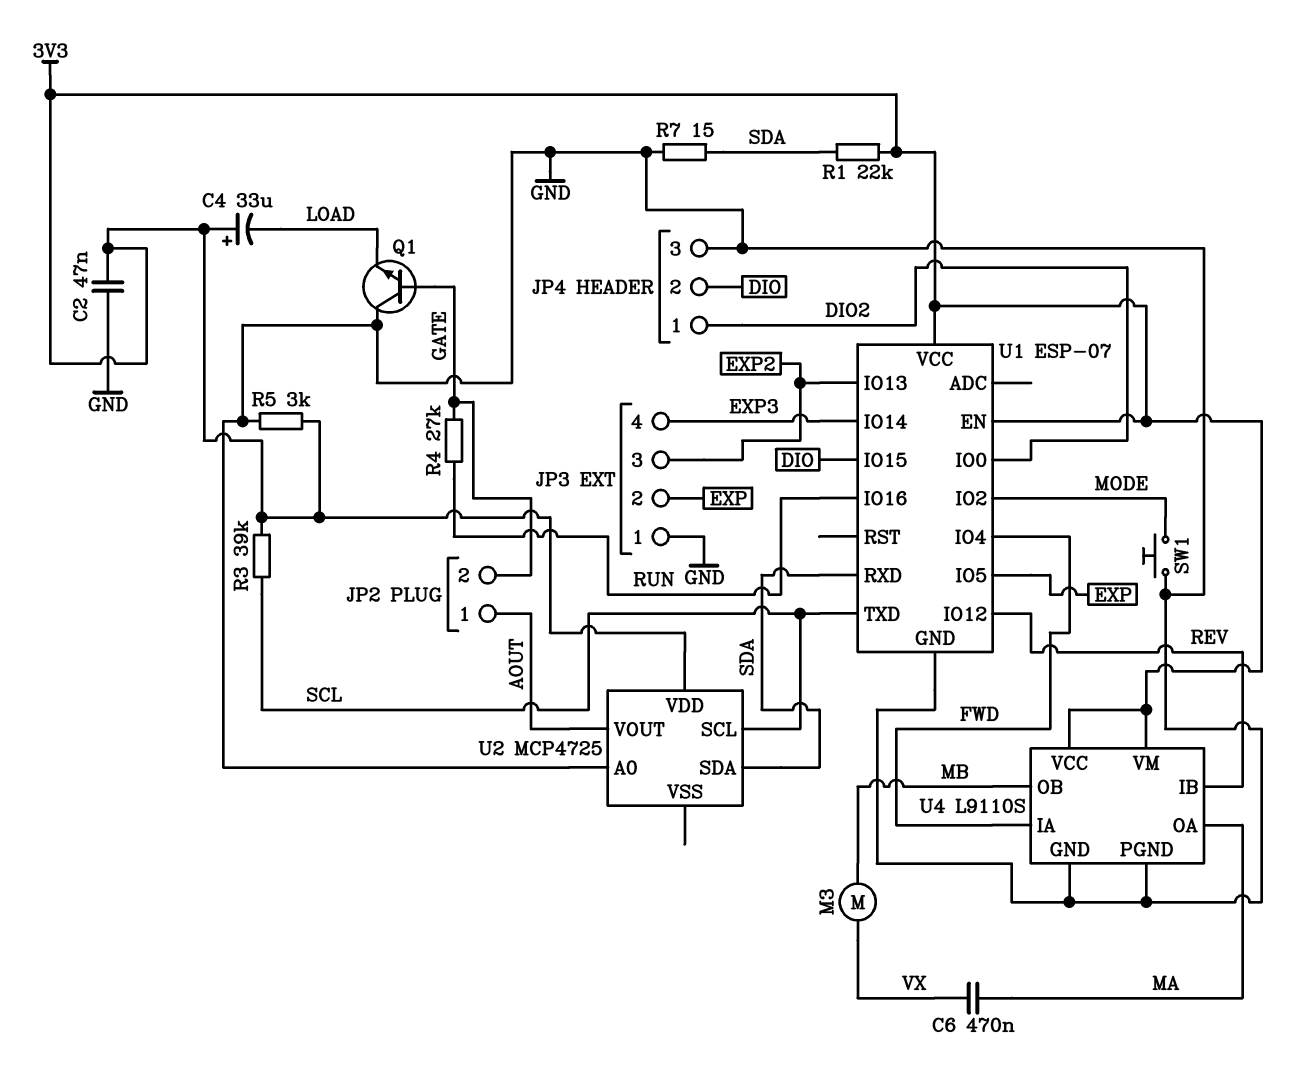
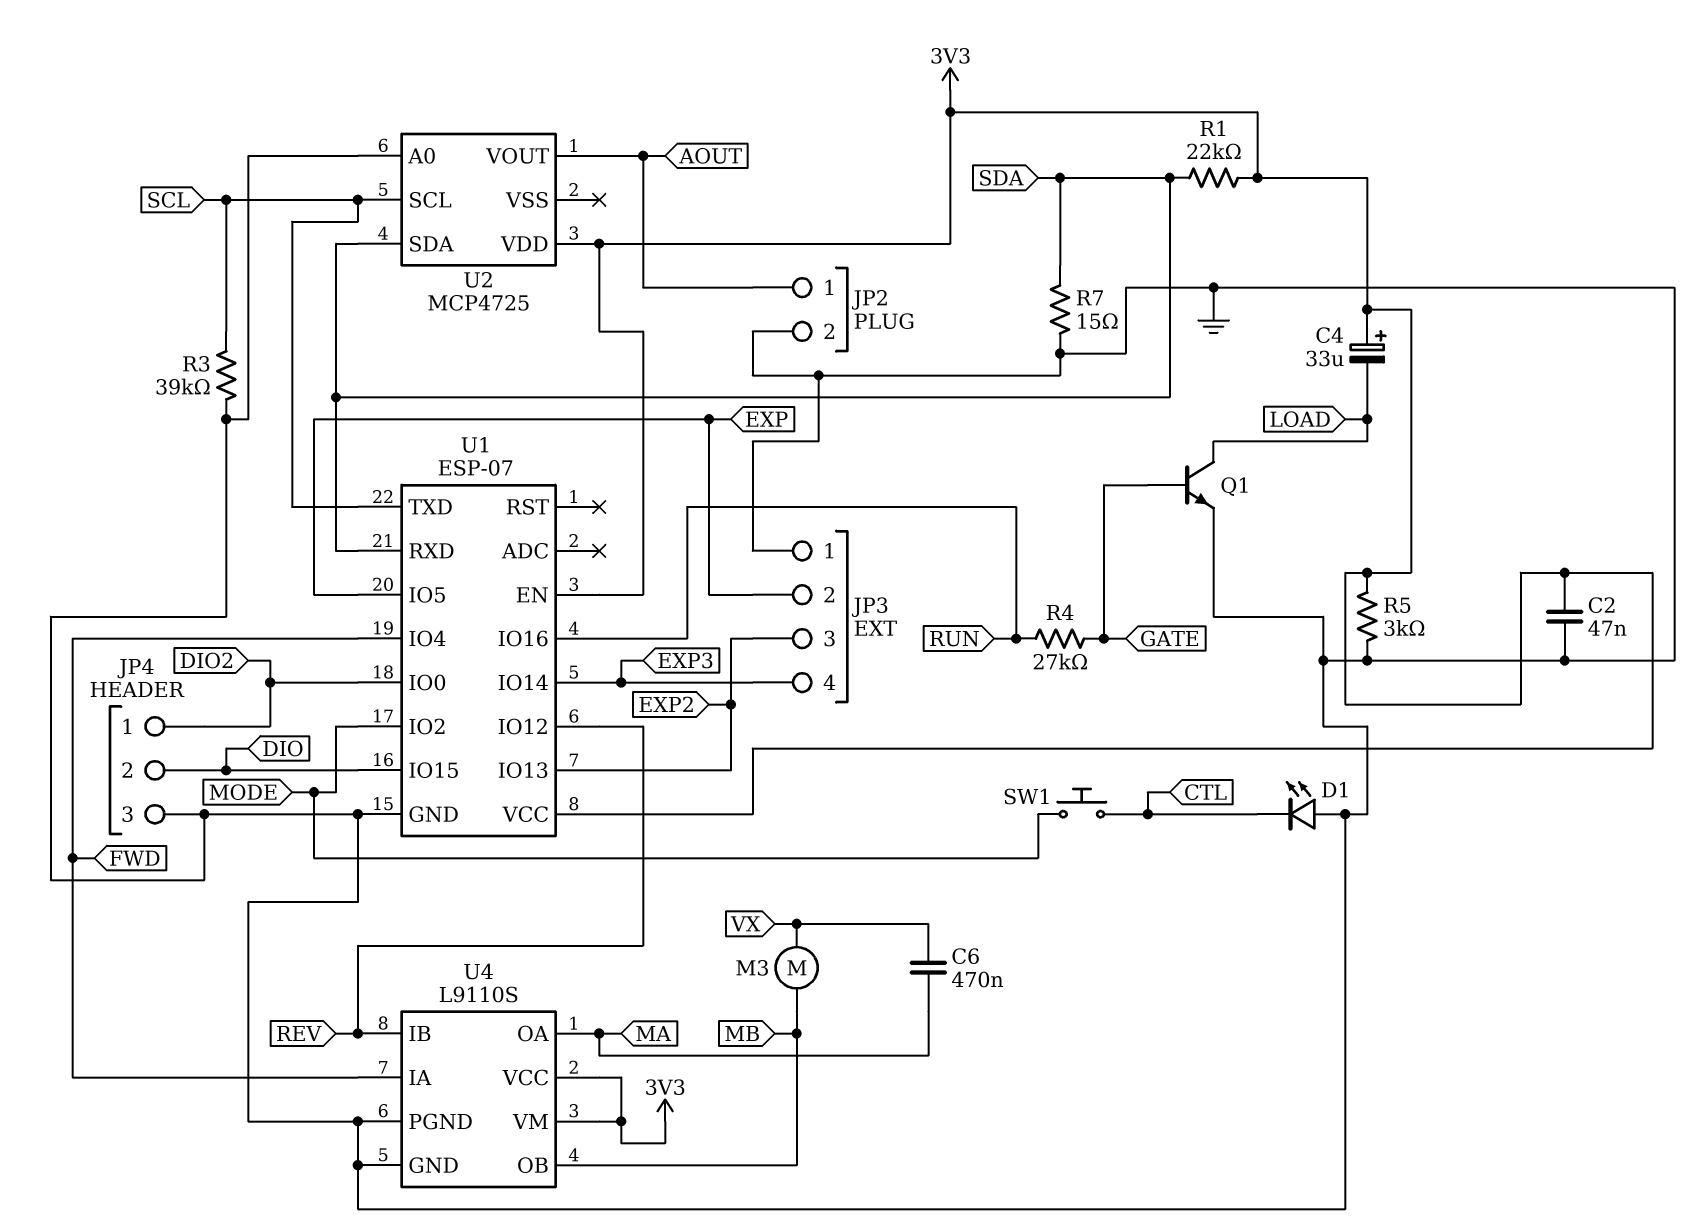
D1: none -> LED (A GND, K CTL)
JP2 pin 2: GATE -> GND
Q1: NPN (B GATE, C GND, E LOAD) -> NPN (B GATE, C LOAD, E GND)
R3: 39k (3V3, SCL) -> 39k (GND, SCL)
SW1: button (GND, MODE) -> button (CTL, MODE)

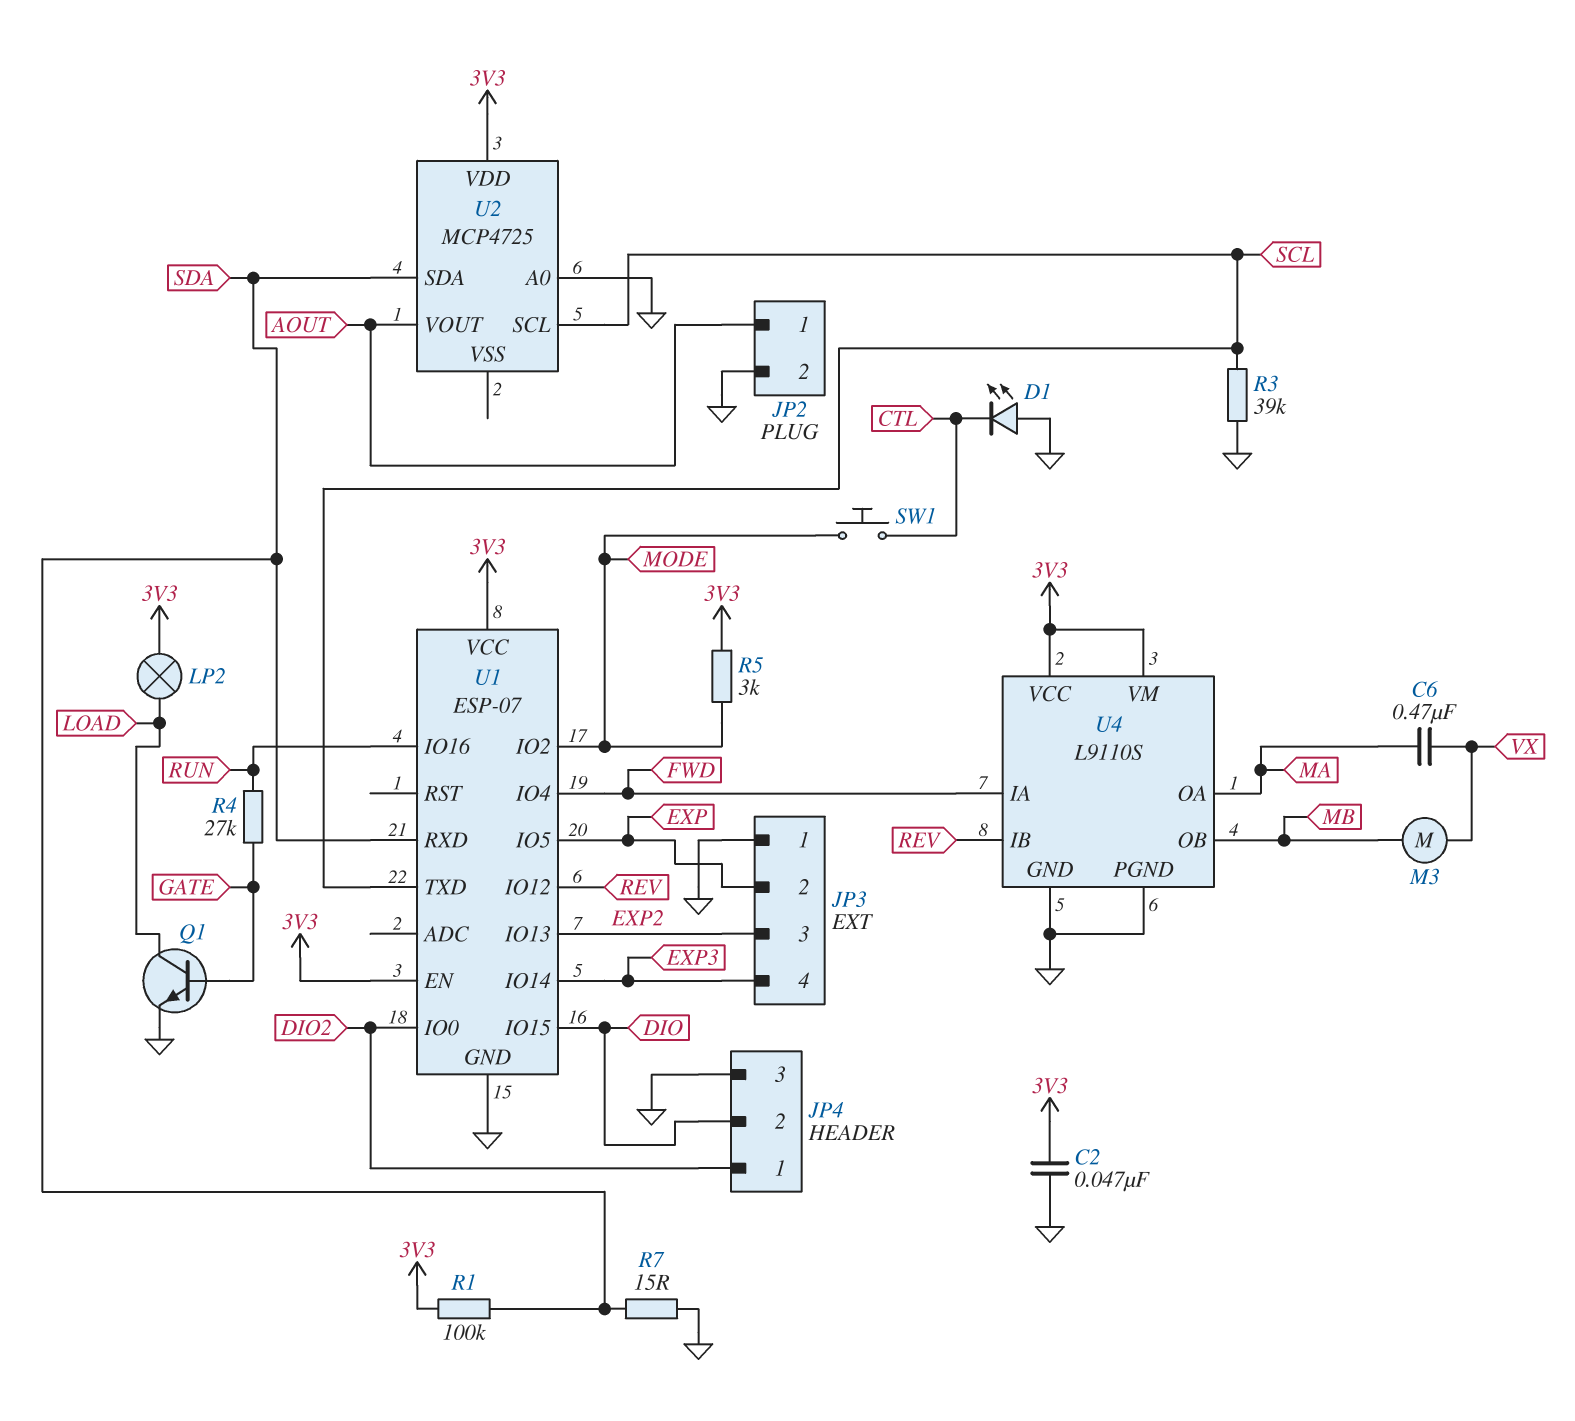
C4: 33uF (plus 3V3, minus LOAD) -> none
LP2: none -> lamp (3V3, LOAD)
R1: 22k (3V3, SDA) -> 100k (3V3, SDA)
R5: 3k (3V3, GND) -> 3k (3V3, MODE)

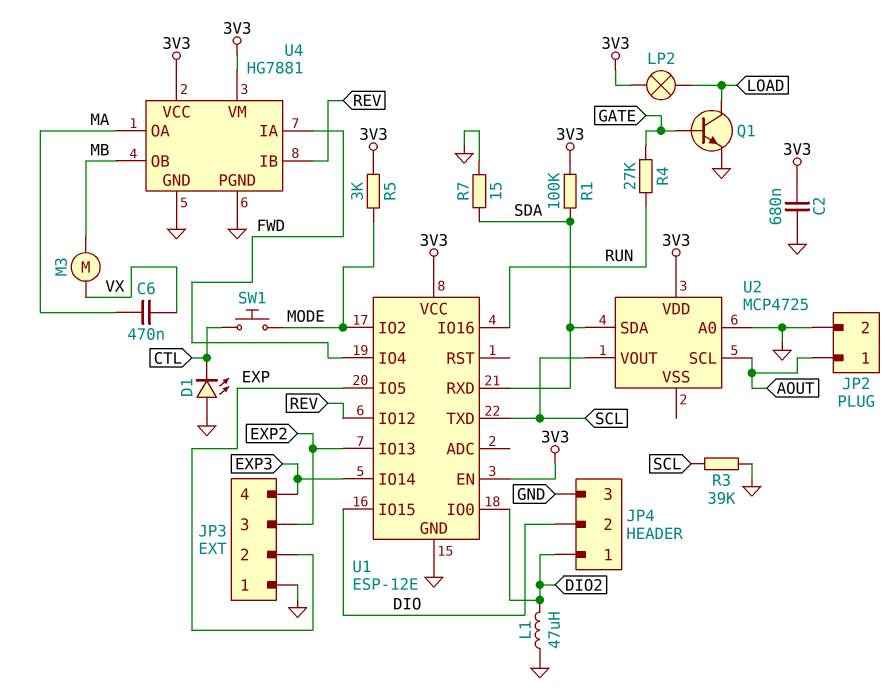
C2: 47nF (3V3, GND) -> 680nF (3V3, GND)
L1: none -> 47uH (DIO2, GND)
U1: ESP-07 -> ESP-12E
U2 pin SCL: SCL -> AOUT
U2 pin VOUT: AOUT -> SCL
U4: L9110S -> HG7881

